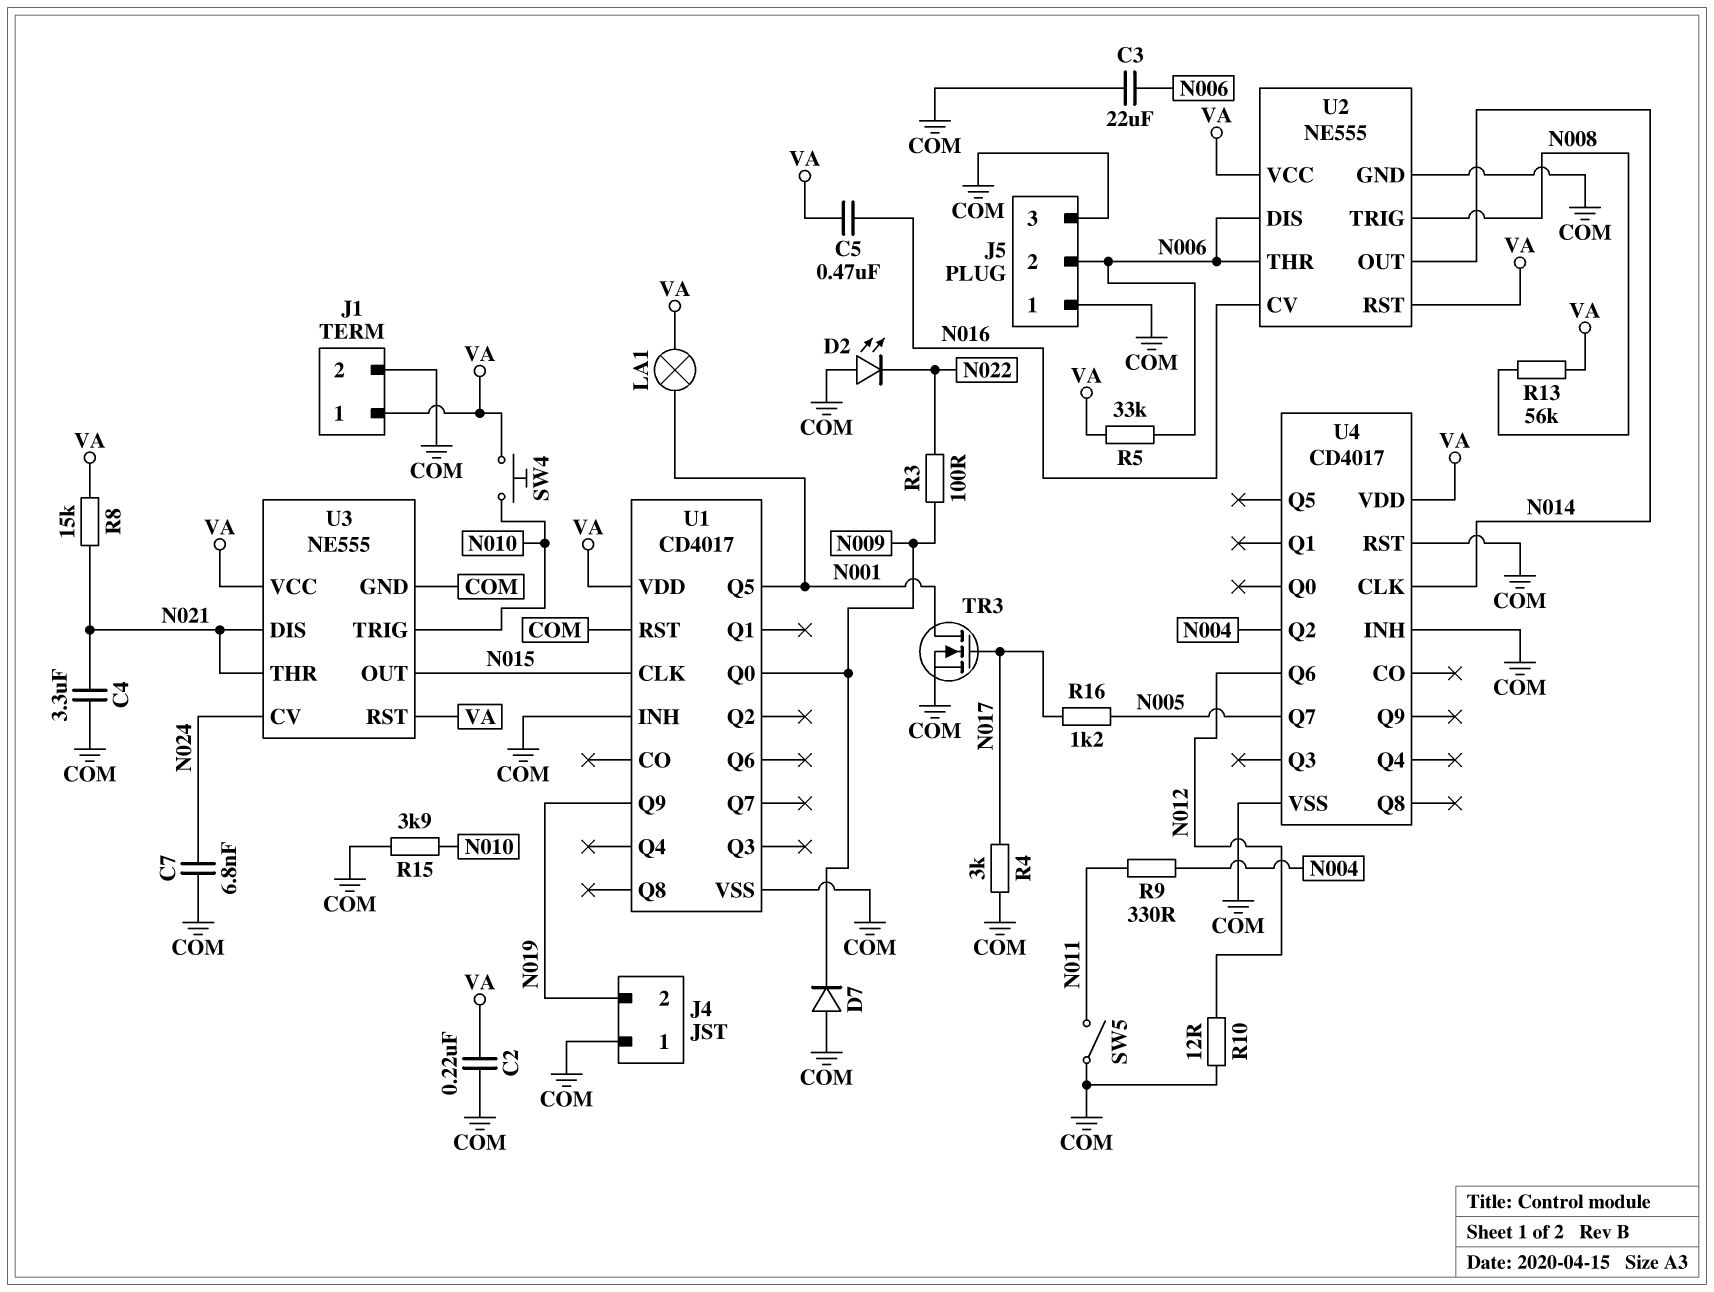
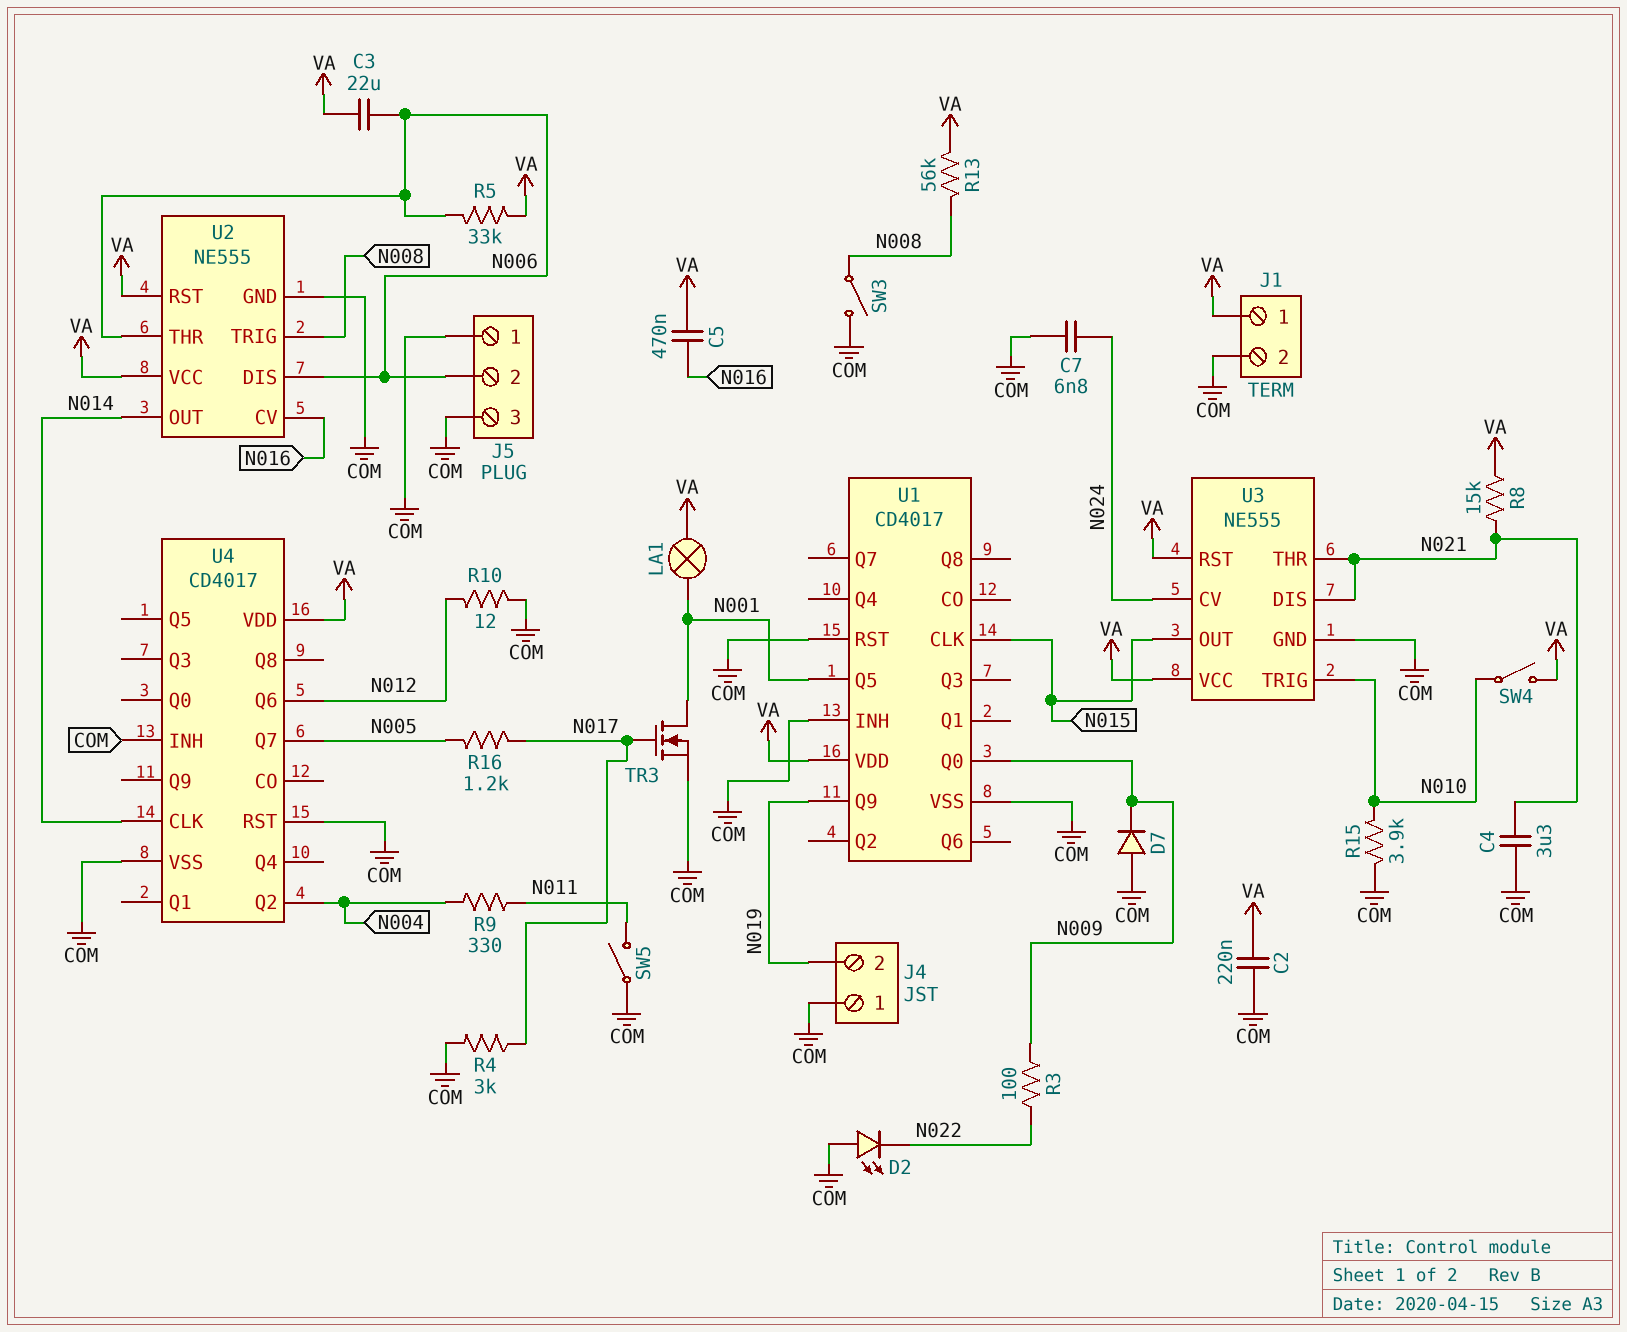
C3: 22uF (COM, N006) -> 22uF (N006, VA)
SW3: none -> switch (COM, N008)
SW4: button (N010, VA) -> switch (N010, VA)

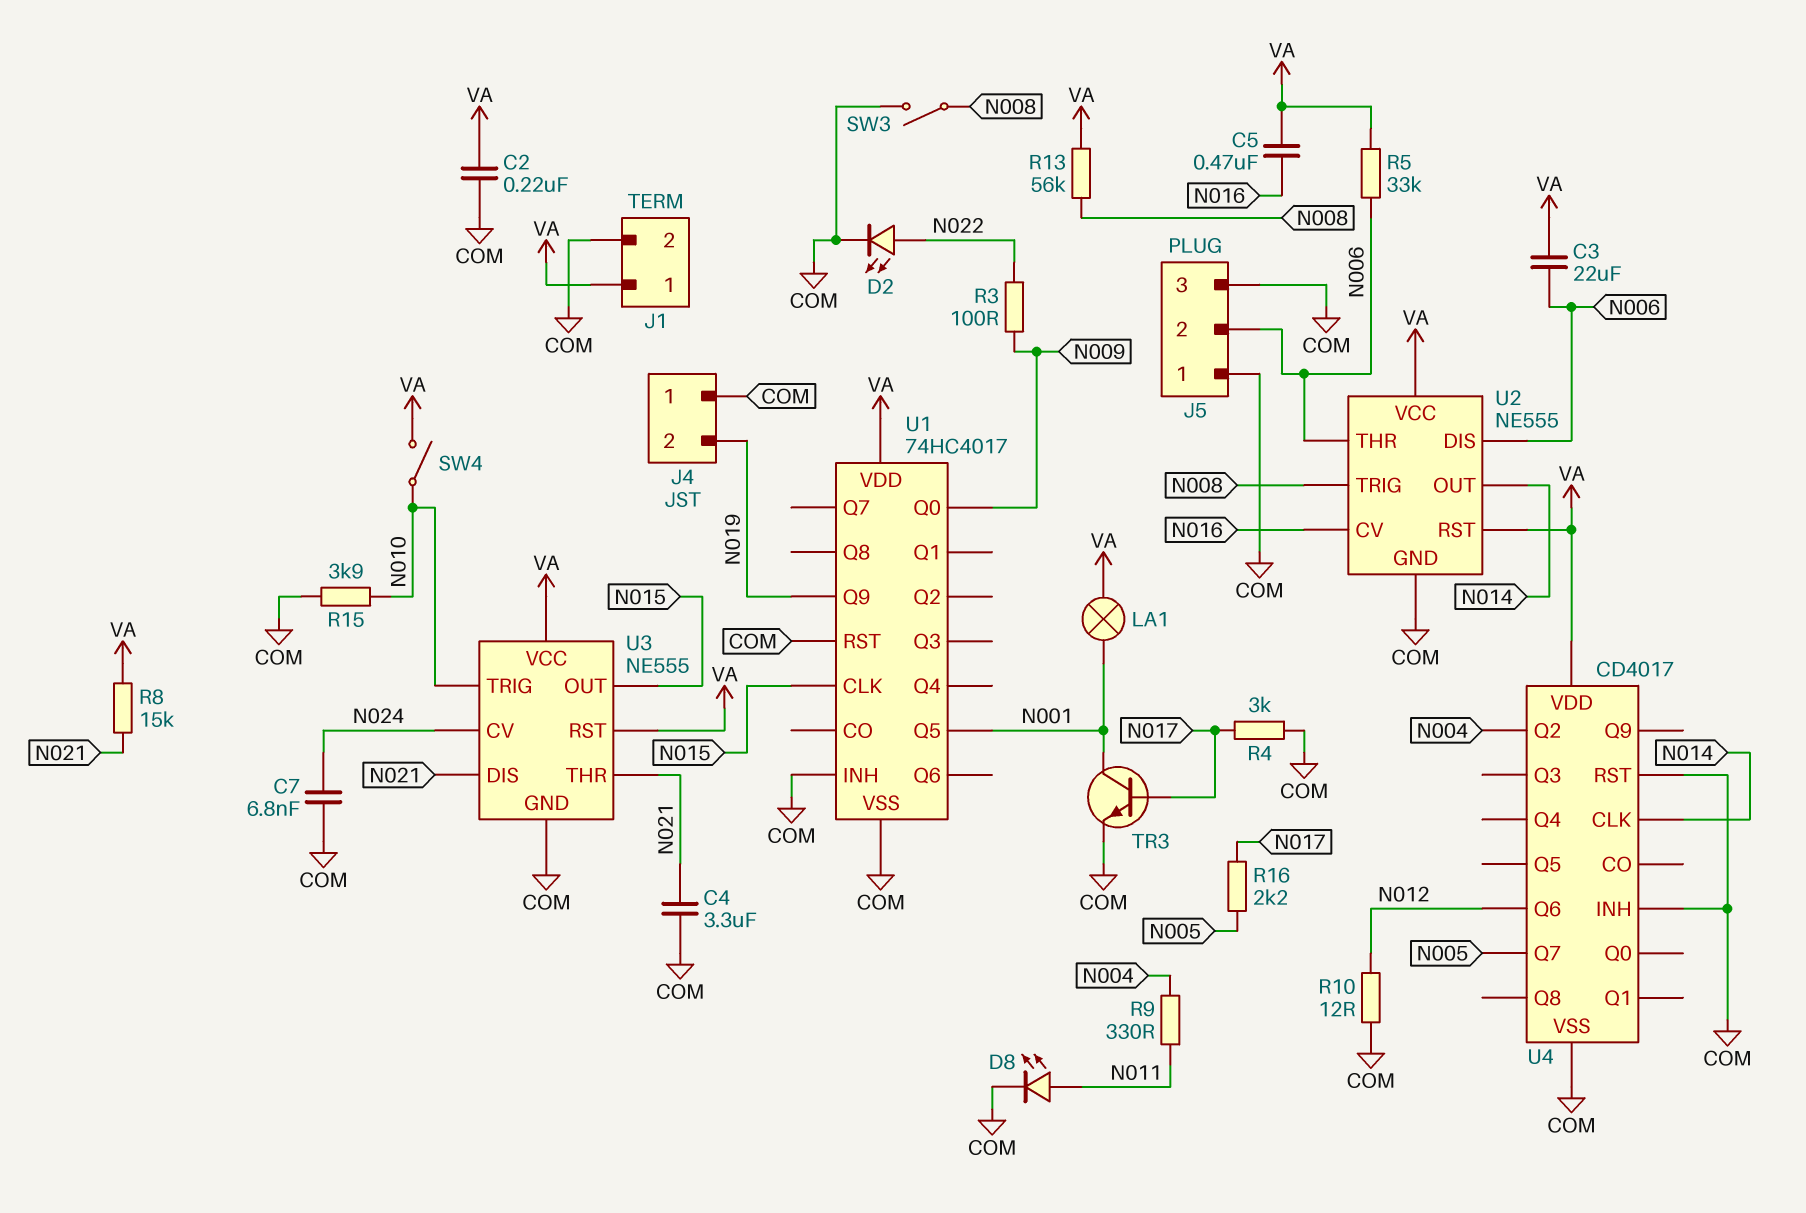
D2: LED (A COM, K N022) -> LED (A N022, K COM)
D7: diode (A COM, K N009) -> none
D8: none -> LED (A N011, K COM)
R16: 1.2k (N005, N017) -> 2.2k (N005, N017)
SW5: switch (COM, N011) -> none
TR3: NMOS (G N017, D N001, S COM) -> NPN (B N017, C N001, E COM)
U1: CD4017 -> 74HC4017

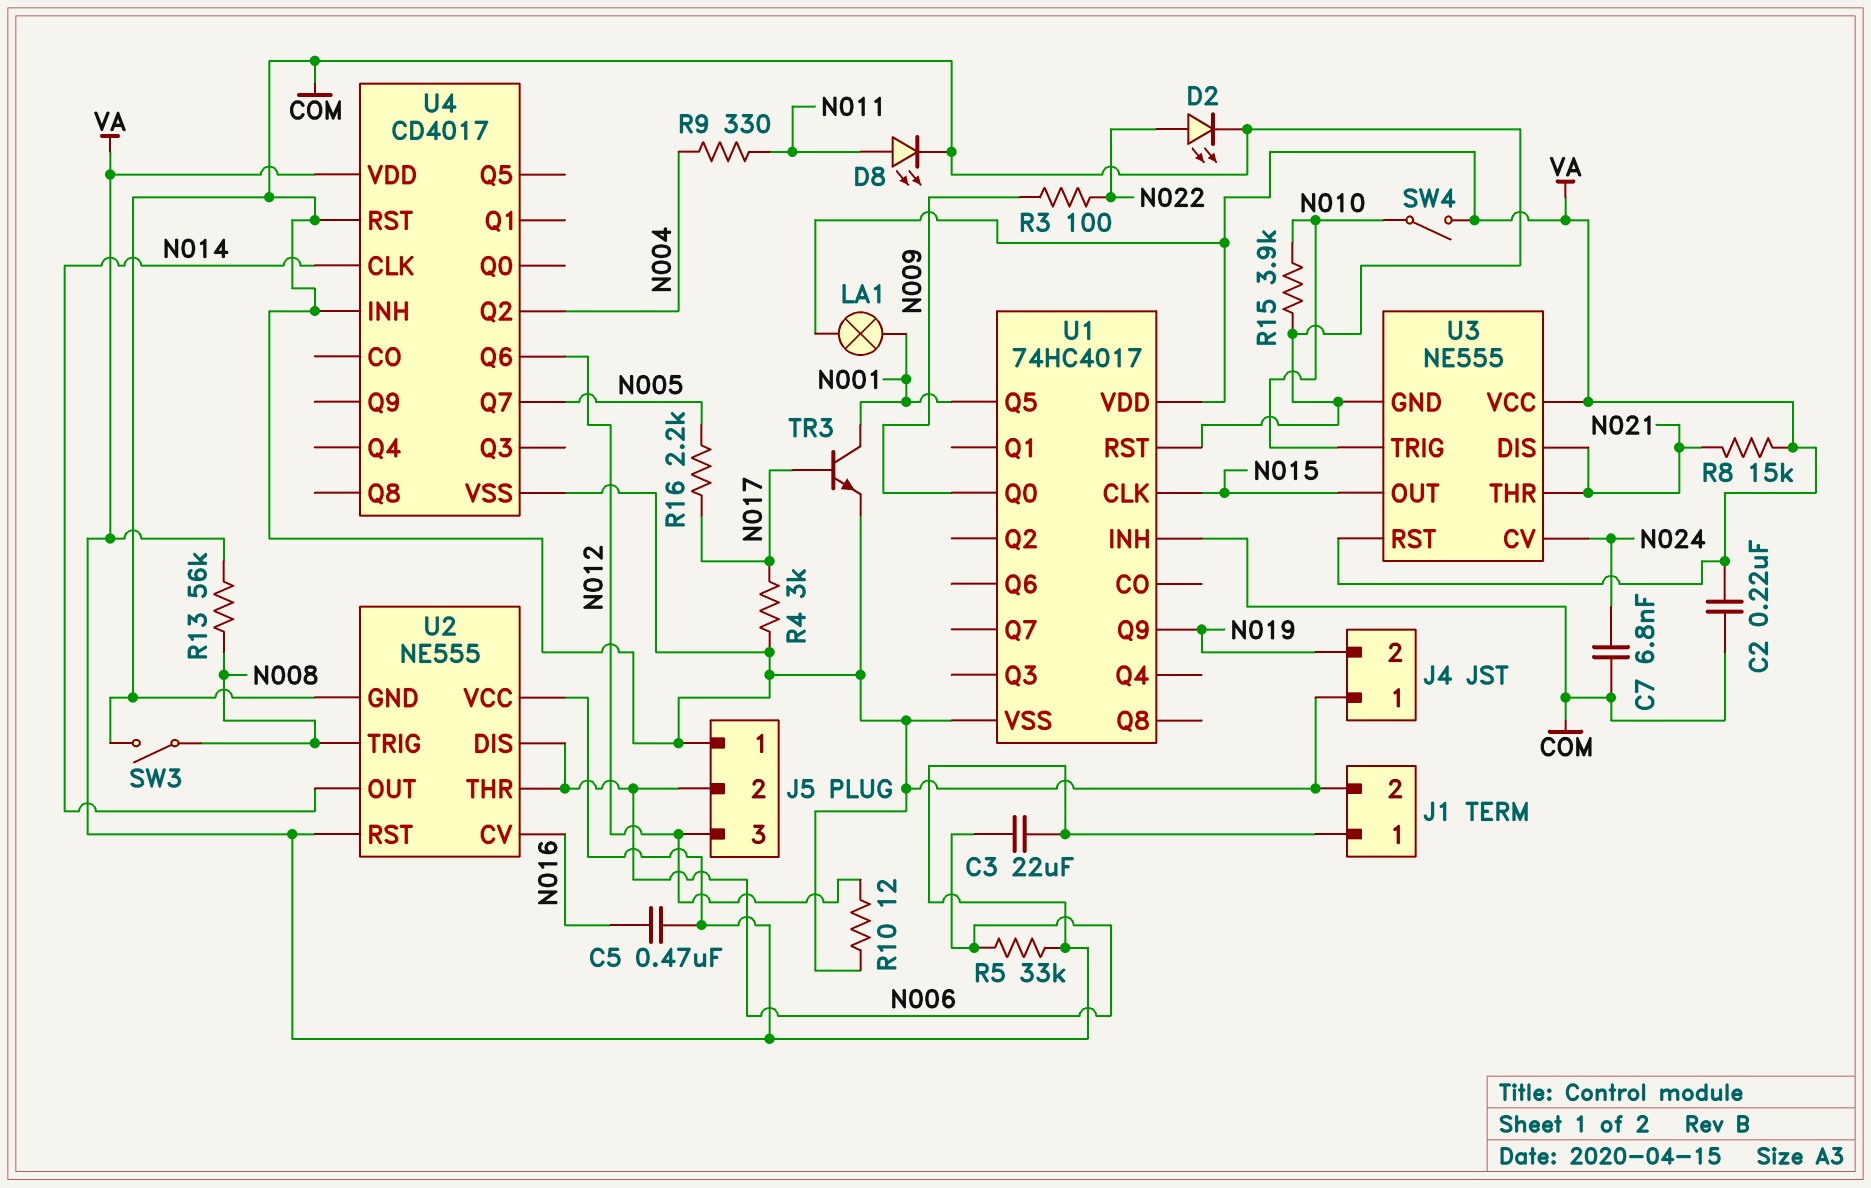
C4: 3.3uF (COM, N021) -> none
J5 pin 3: COM -> N012

